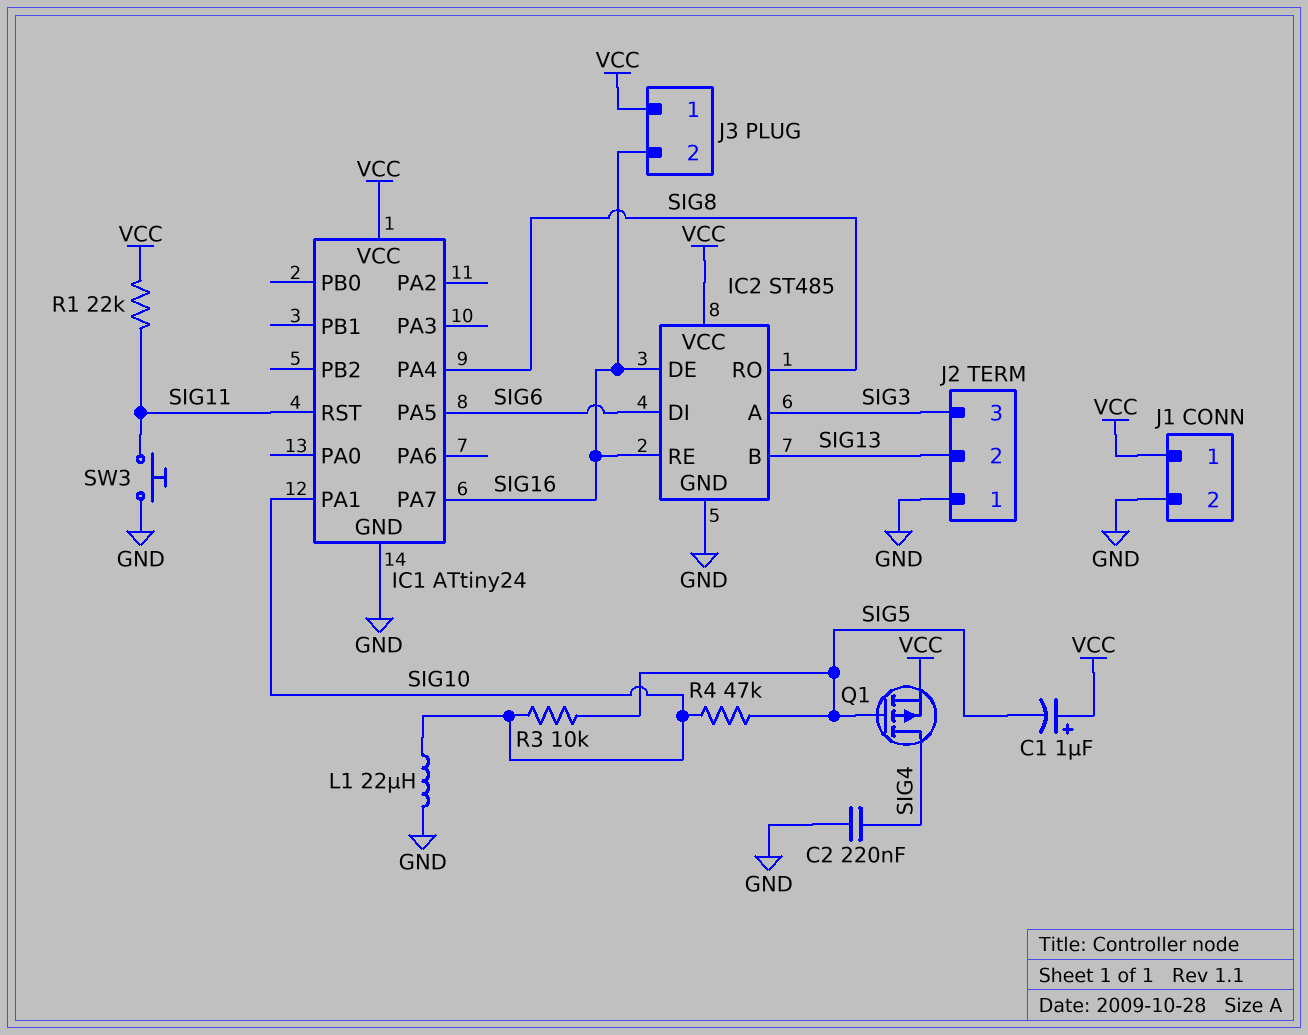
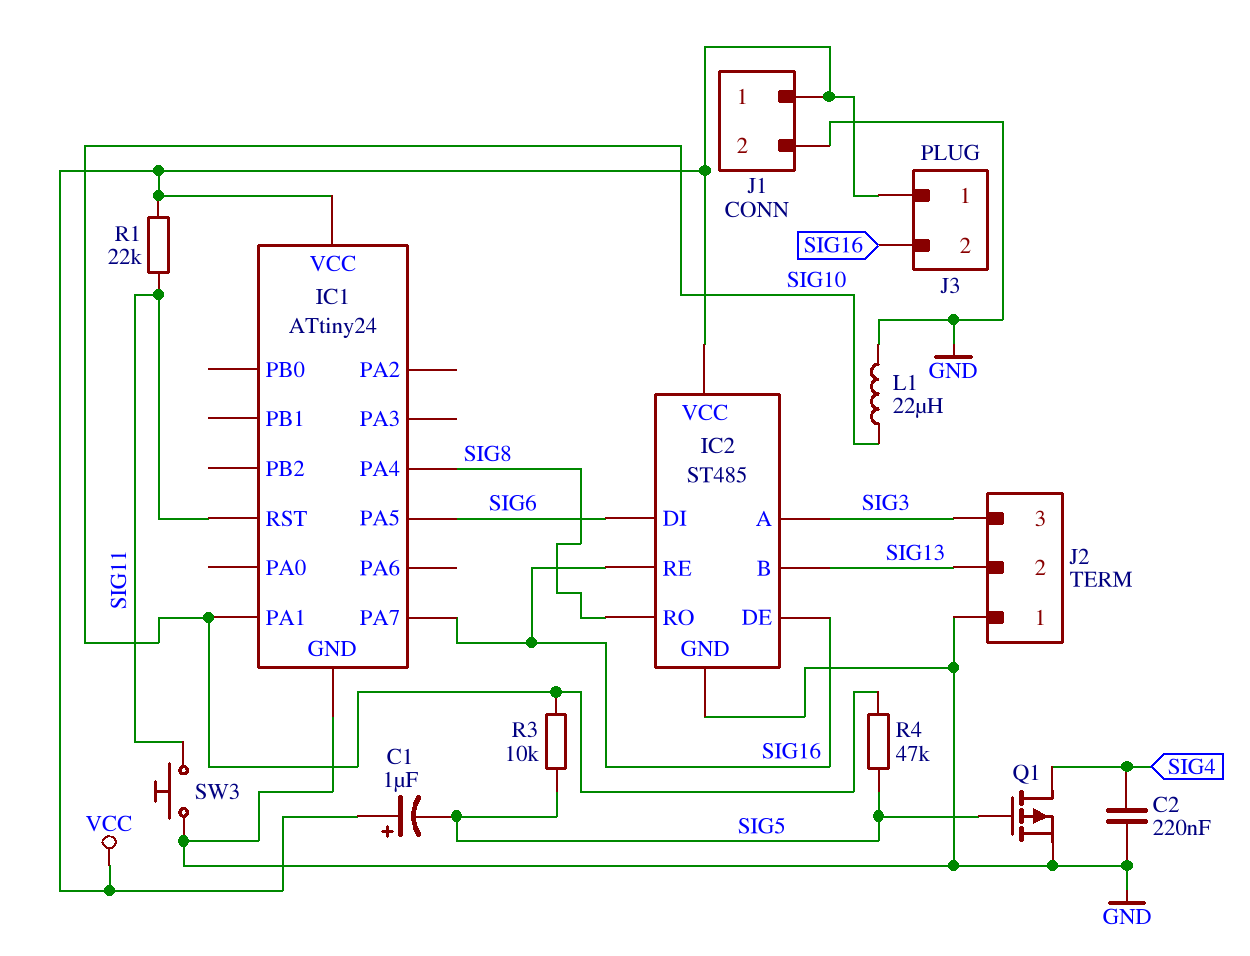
Q1: PMOS (G SIG5, D SIG4, S VCC) -> PMOS (G SIG5, D SIG4, S GND)

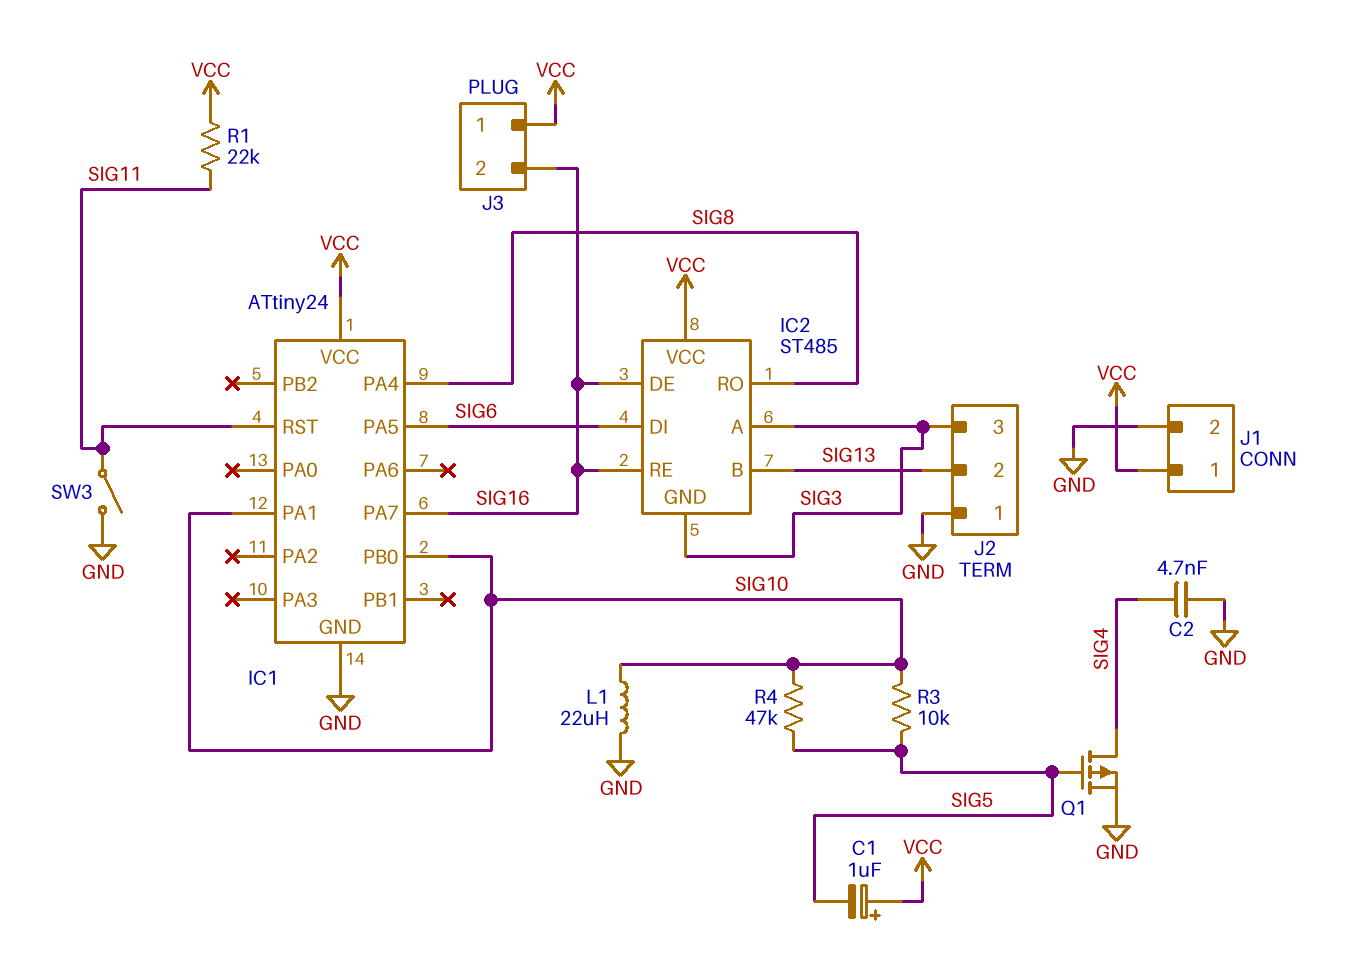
C2: 220nF (GND, SIG4) -> 4.7nF (GND, SIG4)
IC1 pin PB0: none -> SIG10
IC2 pin GND: GND -> SIG3
SW3: button (GND, SIG11) -> switch (GND, SIG11)

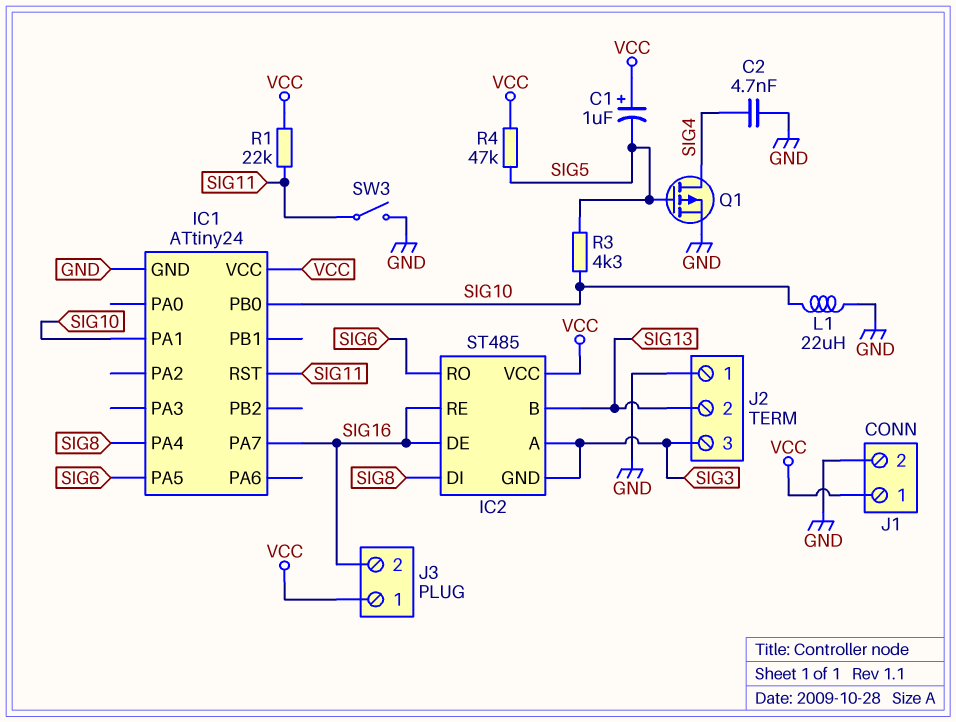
IC2 pin DI: SIG6 -> SIG8
IC2 pin RO: SIG8 -> SIG6
R3: 10k (SIG5, SIG10) -> 4.3k (SIG5, SIG10)
R4: 47k (SIG5, SIG10) -> 47k (SIG5, VCC)

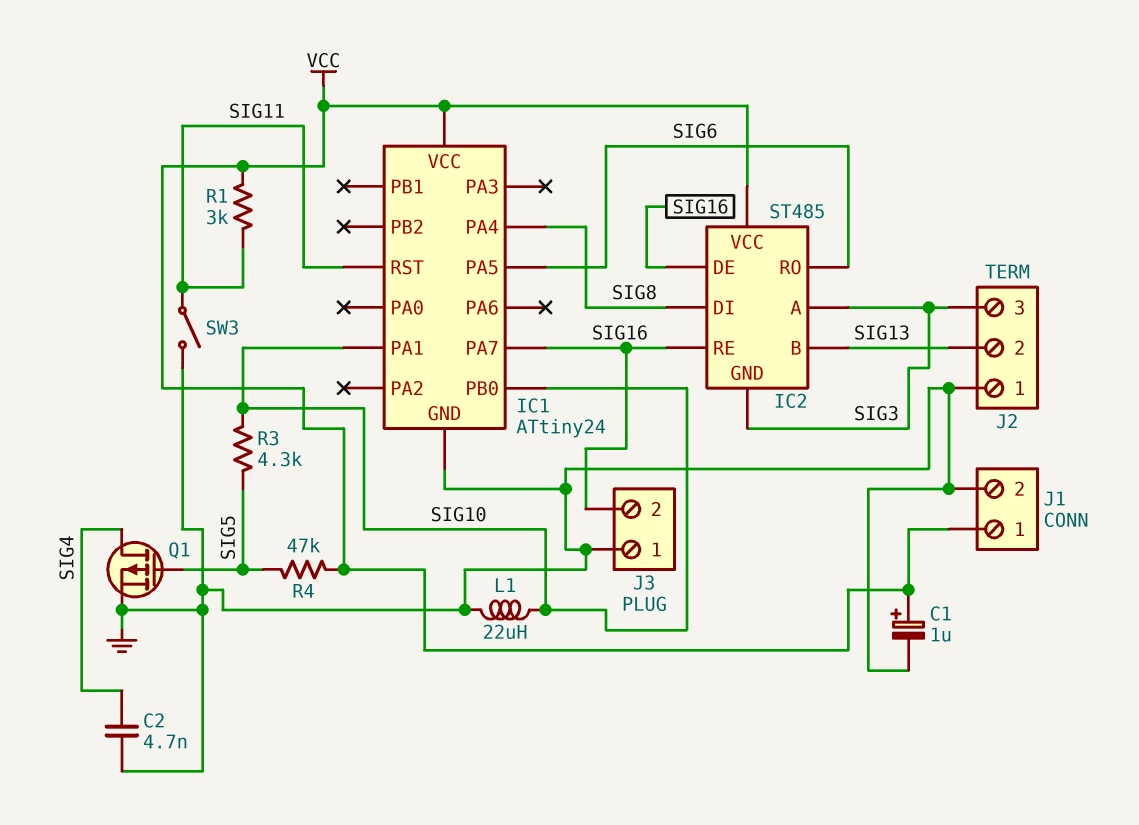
C1: 1uF (plus VCC, minus SIG5) -> 1uF (plus VCC, minus GND)
J3 pin 1: VCC -> GND
R1: 22k (SIG11, VCC) -> 3k (SIG11, VCC)

